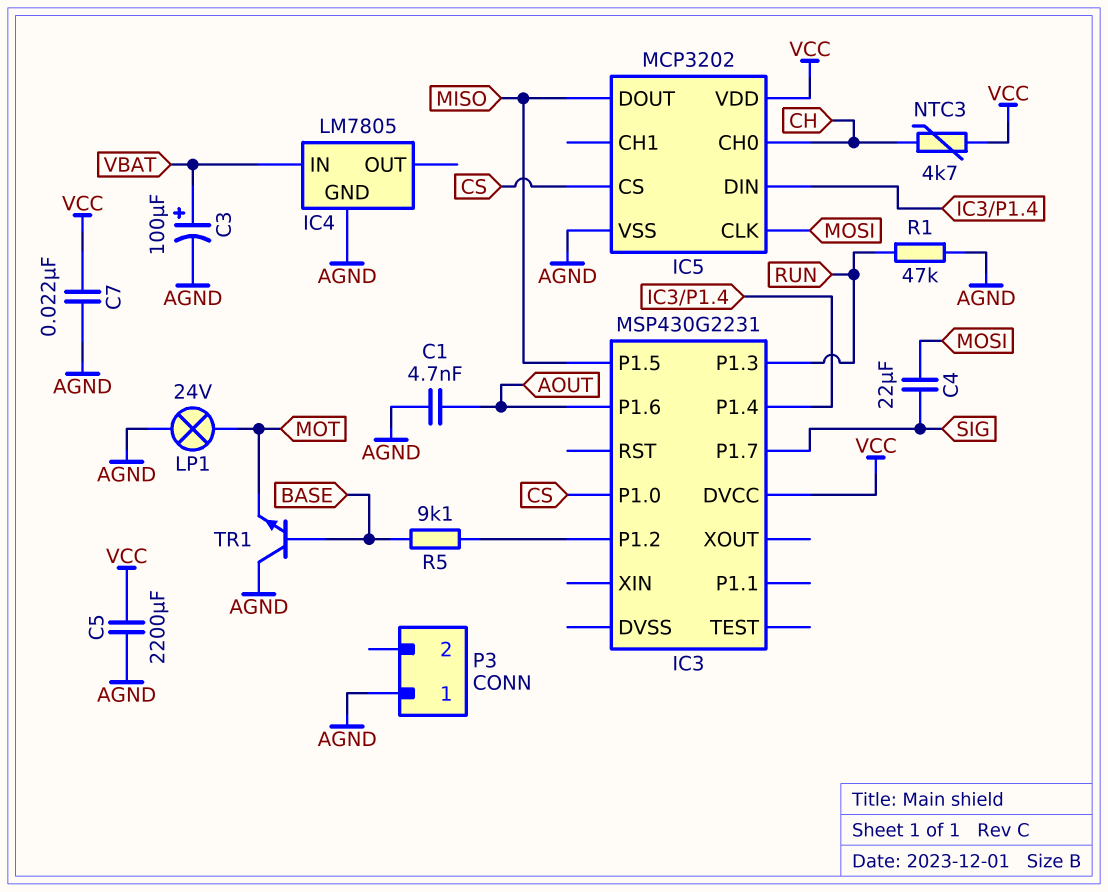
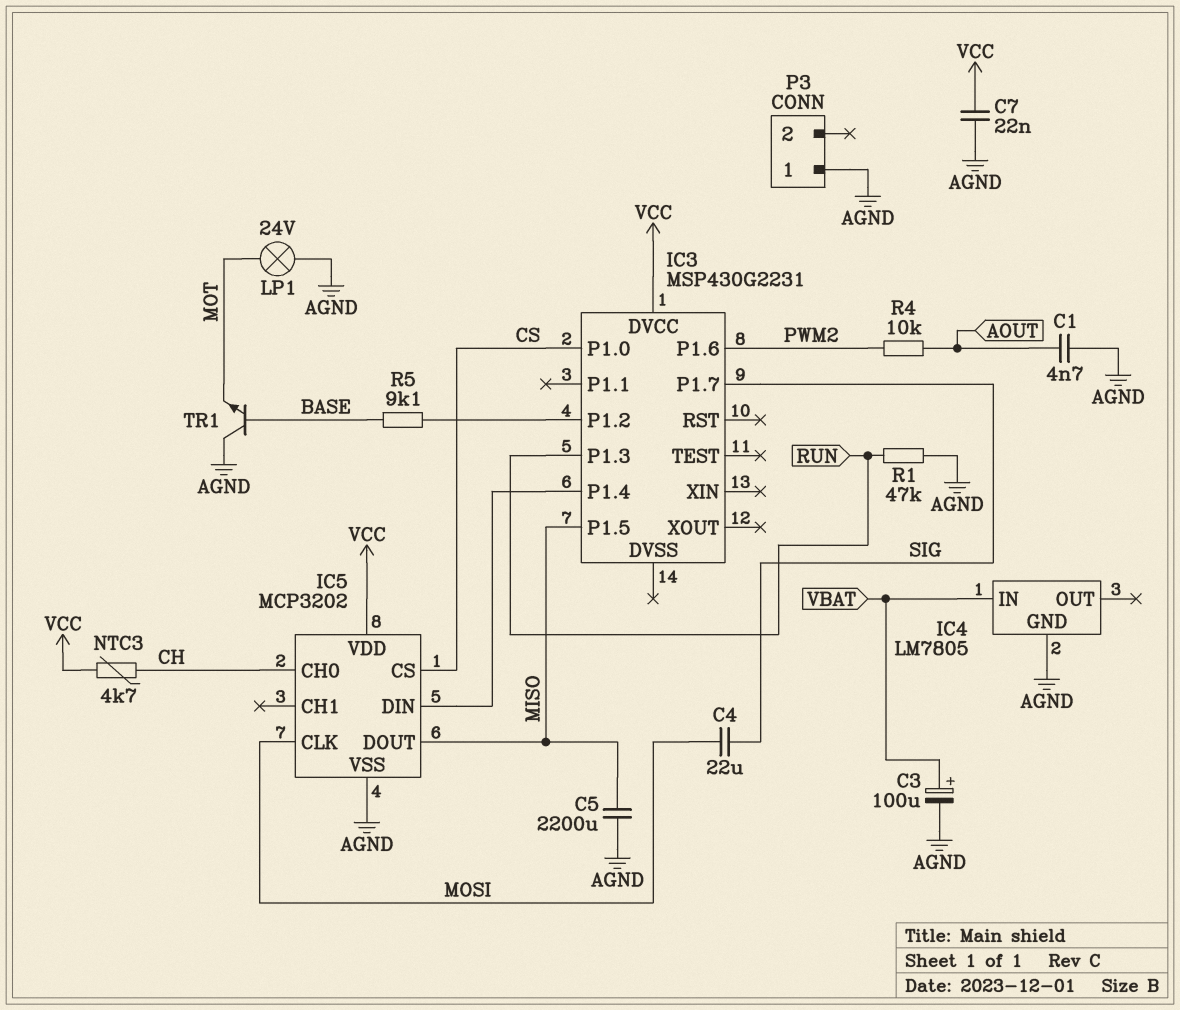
C5: 2200uF (AGND, VCC) -> 2200uF (AGND, MISO)
IC3 pin P1.6: AOUT -> PWM2
R4: none -> 10k (AOUT, PWM2)

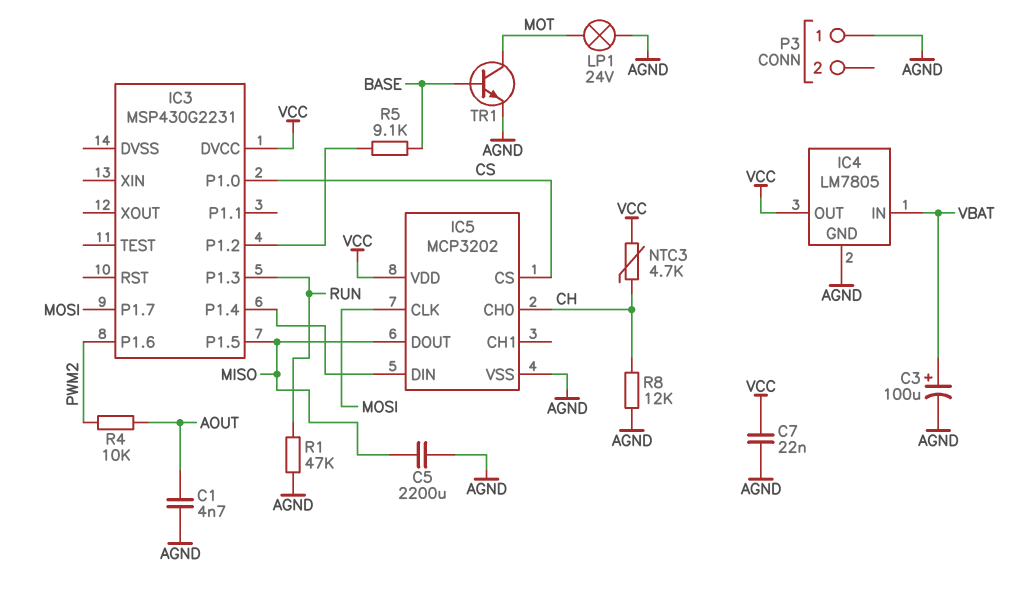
C4: 22uF (MOSI, SIG) -> none
IC3 pin P1.7: SIG -> MOSI
IC4 pin OUT: none -> VCC
R8: none -> 12k (AGND, CH)
TR1: NPN (B BASE, C AGND, E MOT) -> NPN (B BASE, C MOT, E AGND)

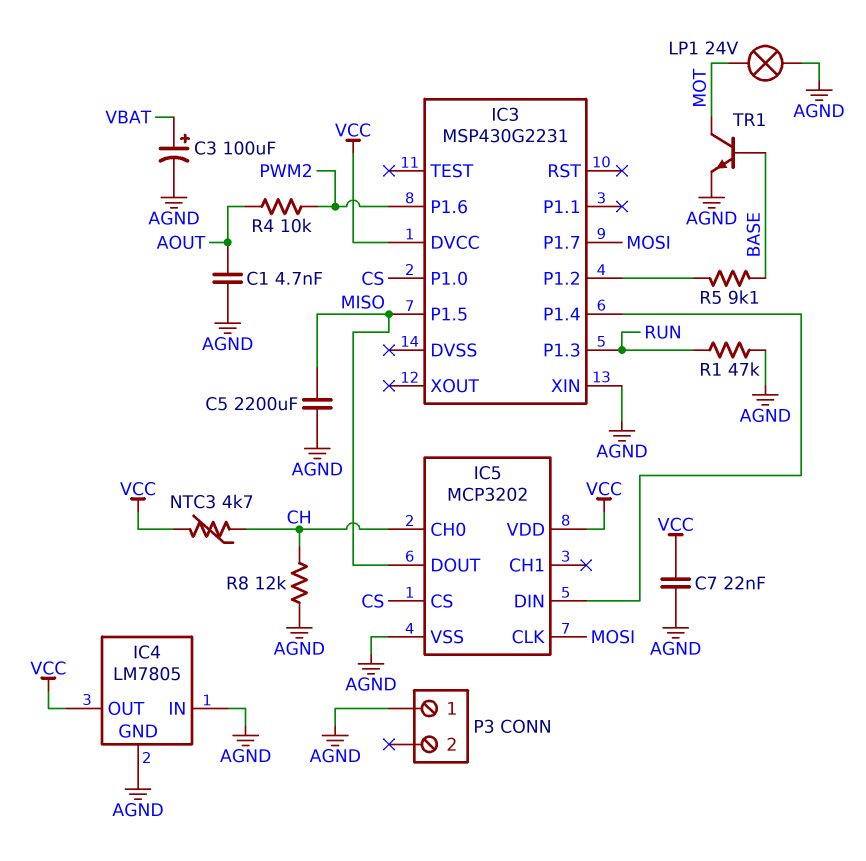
IC3 pin XIN: none -> AGND
IC4 pin IN: VBAT -> AGND

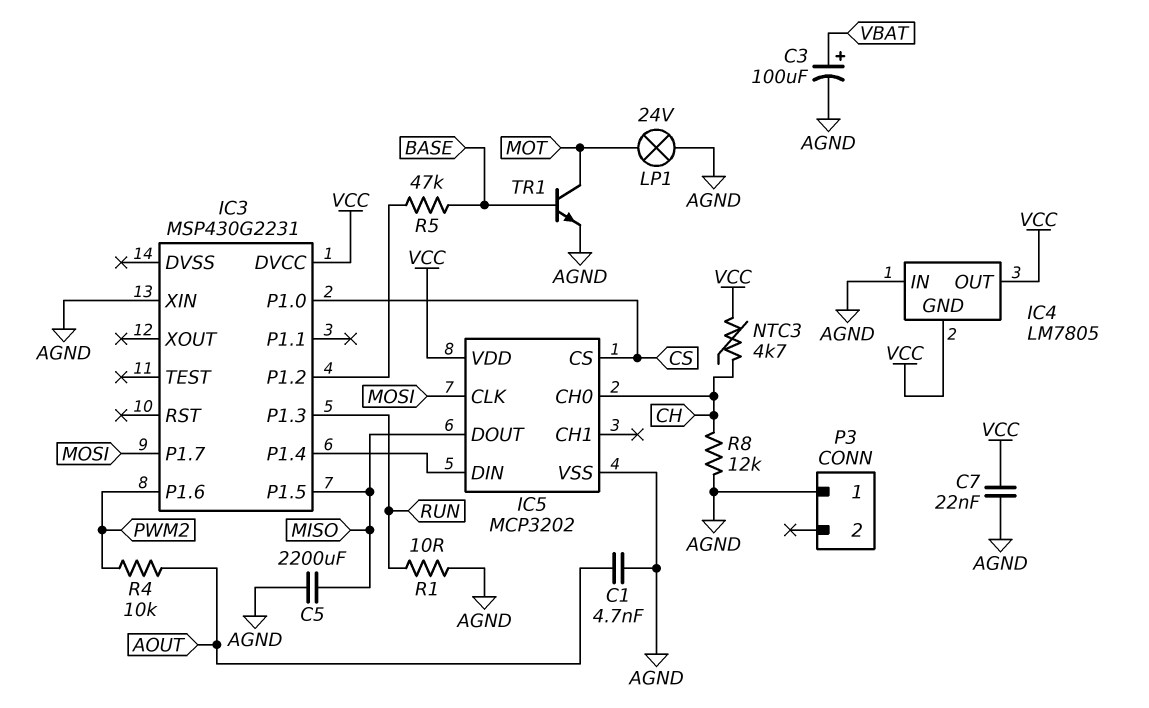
IC4 pin GND: AGND -> VCC
R1: 47k (AGND, RUN) -> 10 (AGND, RUN)
R5: 9.1k (BASE, IC3/P1.2) -> 47k (BASE, IC3/P1.2)

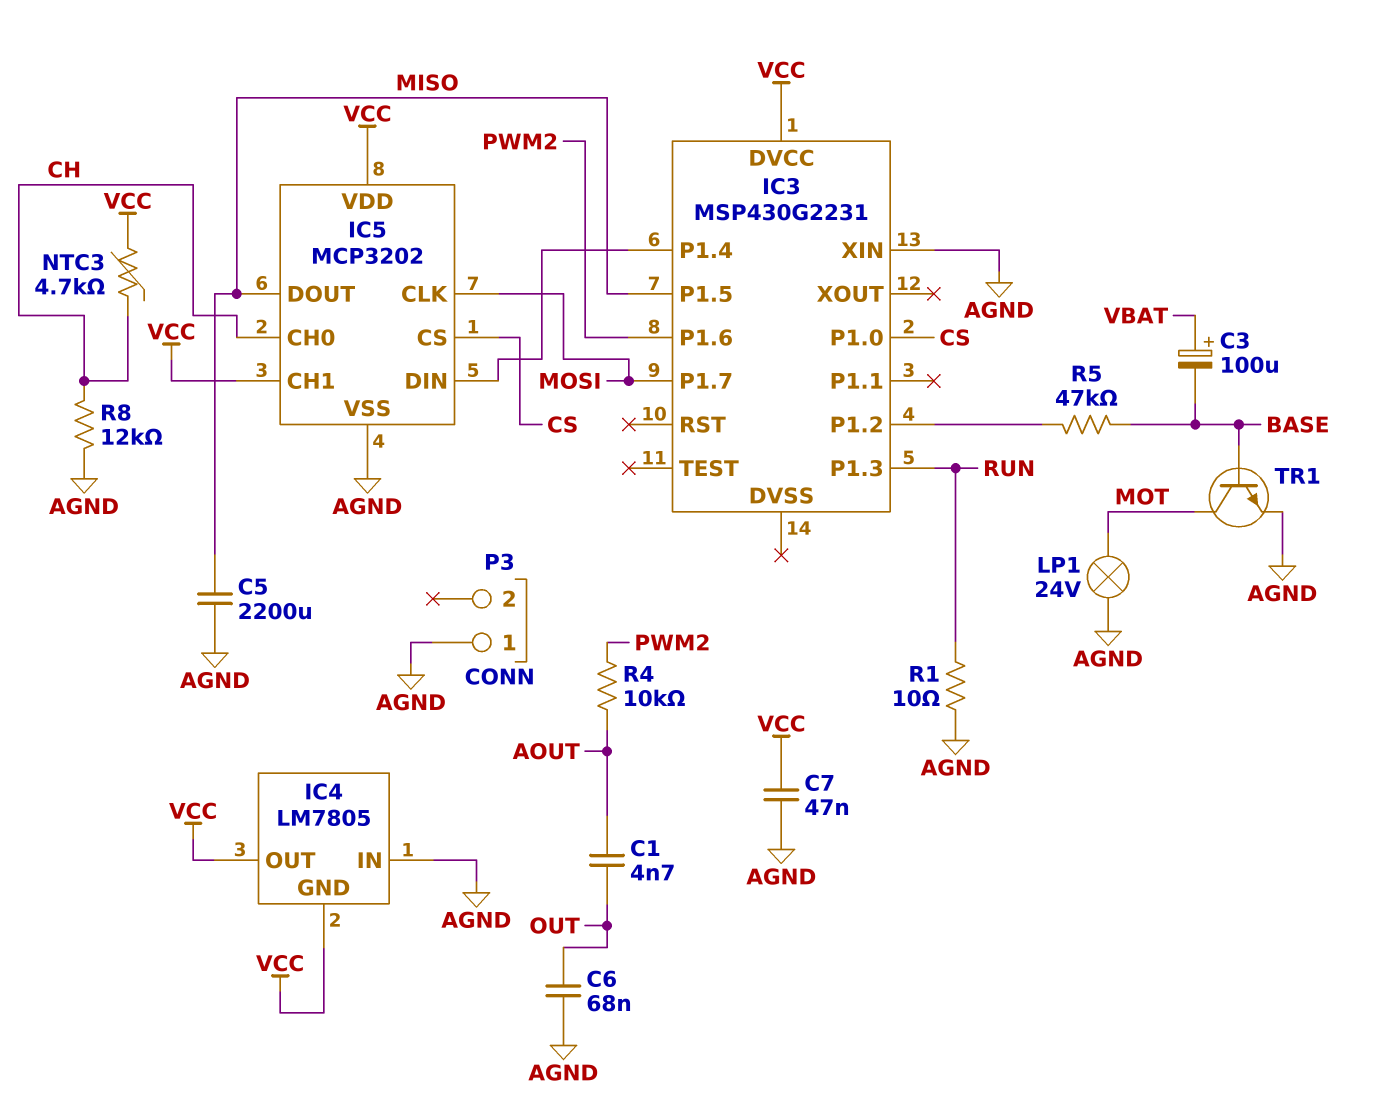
C1: 4.7nF (AGND, AOUT) -> 4.7nF (AOUT, OUT)
C3: 100uF (plus VBAT, minus AGND) -> 100uF (plus VBAT, minus BASE)
C6: none -> 68nF (AGND, OUT)
C7: 22nF (AGND, VCC) -> 47nF (AGND, VCC)
IC5 pin CH1: none -> VCC

